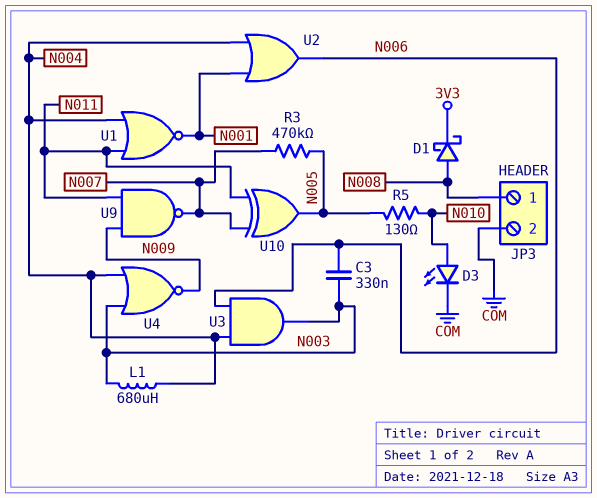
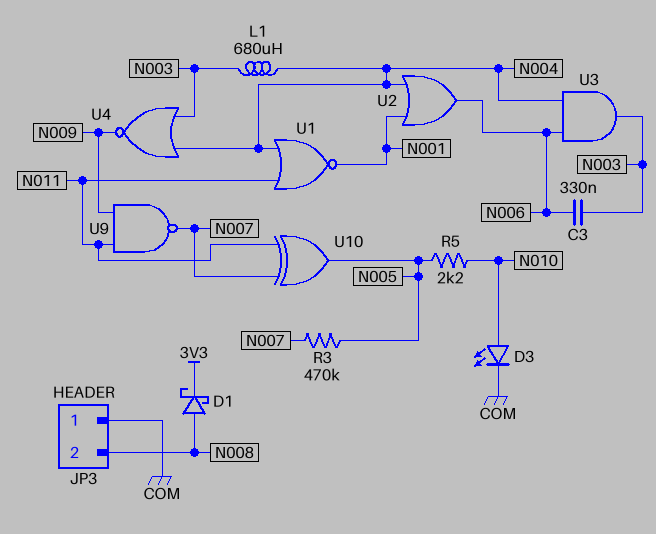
JP3 pin 1: N008 -> COM
JP3 pin 2: COM -> N008
R5: 130 (N005, N010) -> 2.2k (N005, N010)

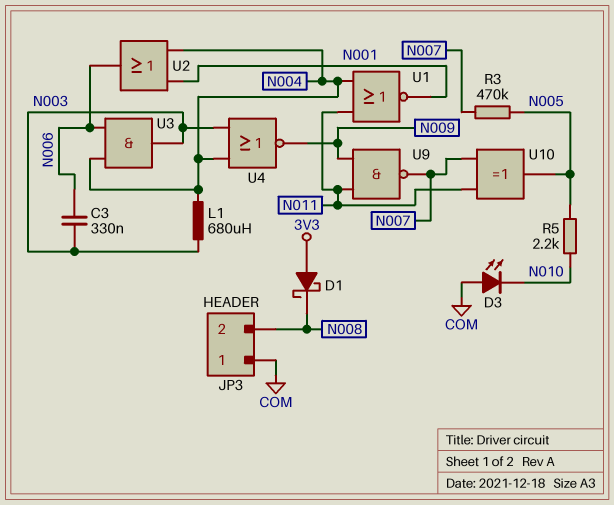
D1: schottky (A N008, K 3V3) -> schottky (A 3V3, K N008)
D3: LED (A N010, K COM) -> LED (A COM, K N010)

